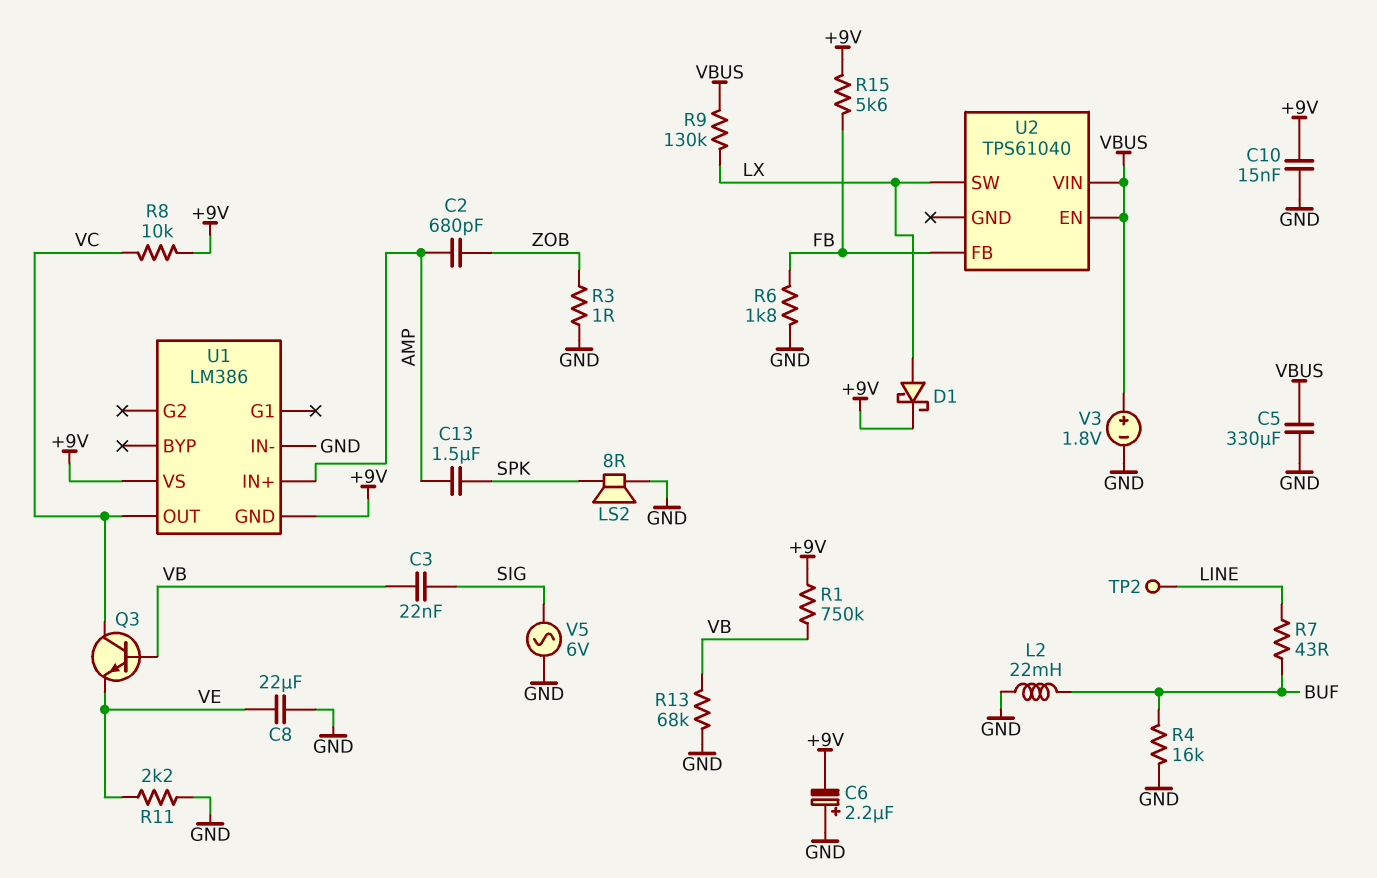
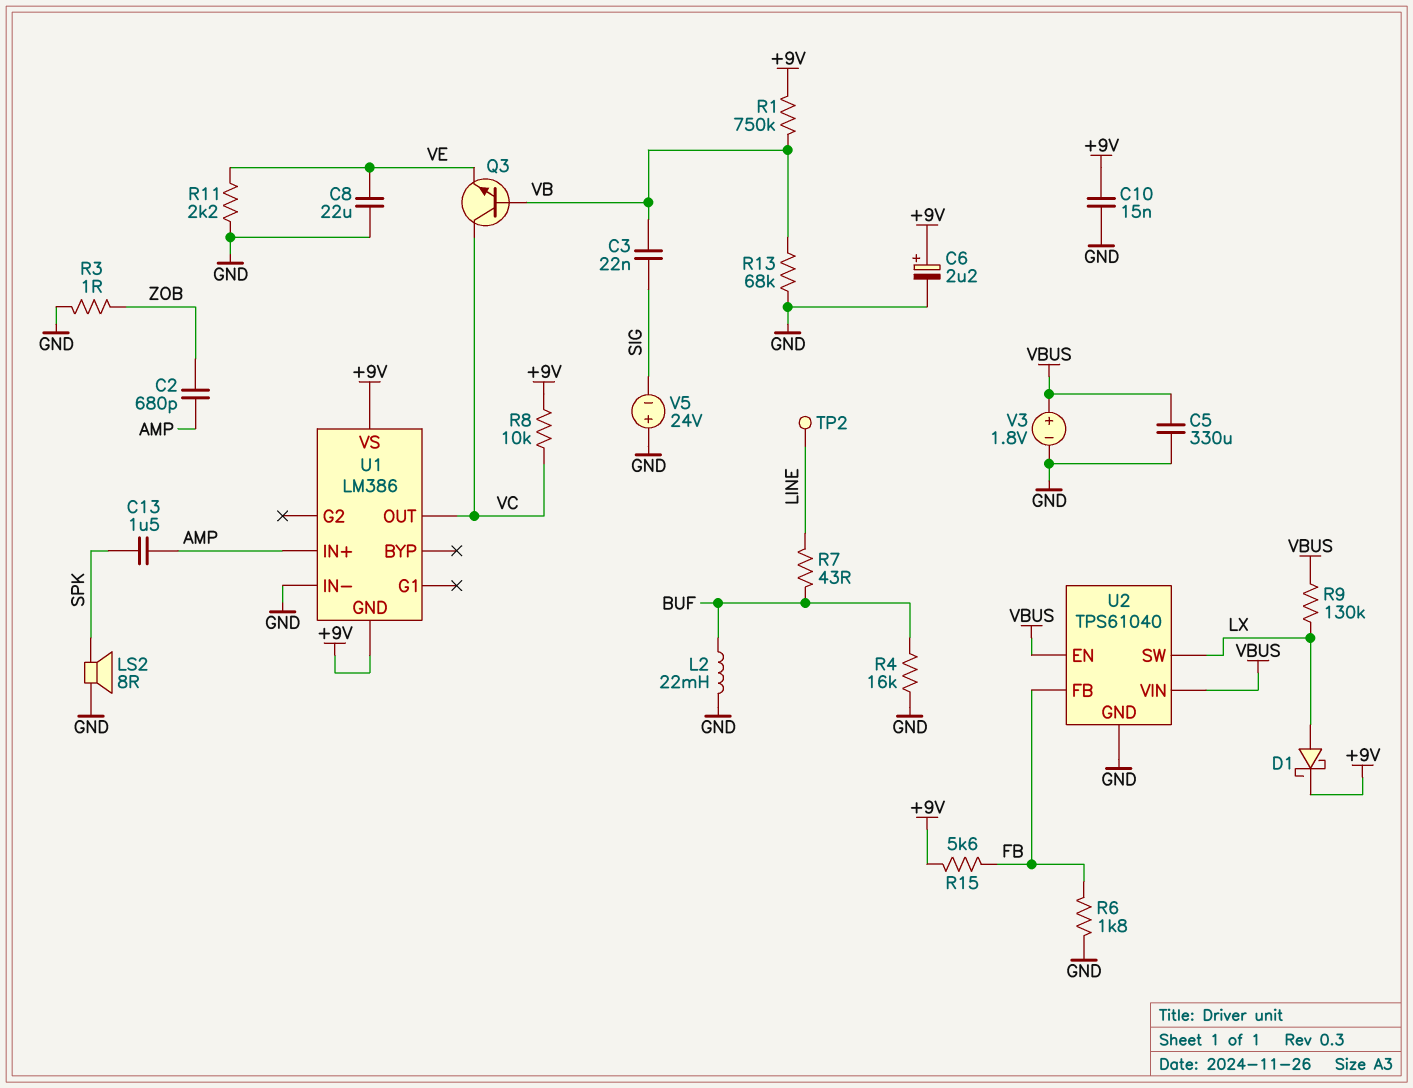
C6: 2.2uF (plus GND, minus +9V) -> 2.2uF (plus +9V, minus GND)
U2 pin GND: none -> GND
V5: AC 6V (GND, SIG) -> 24V (plus GND, minus SIG)

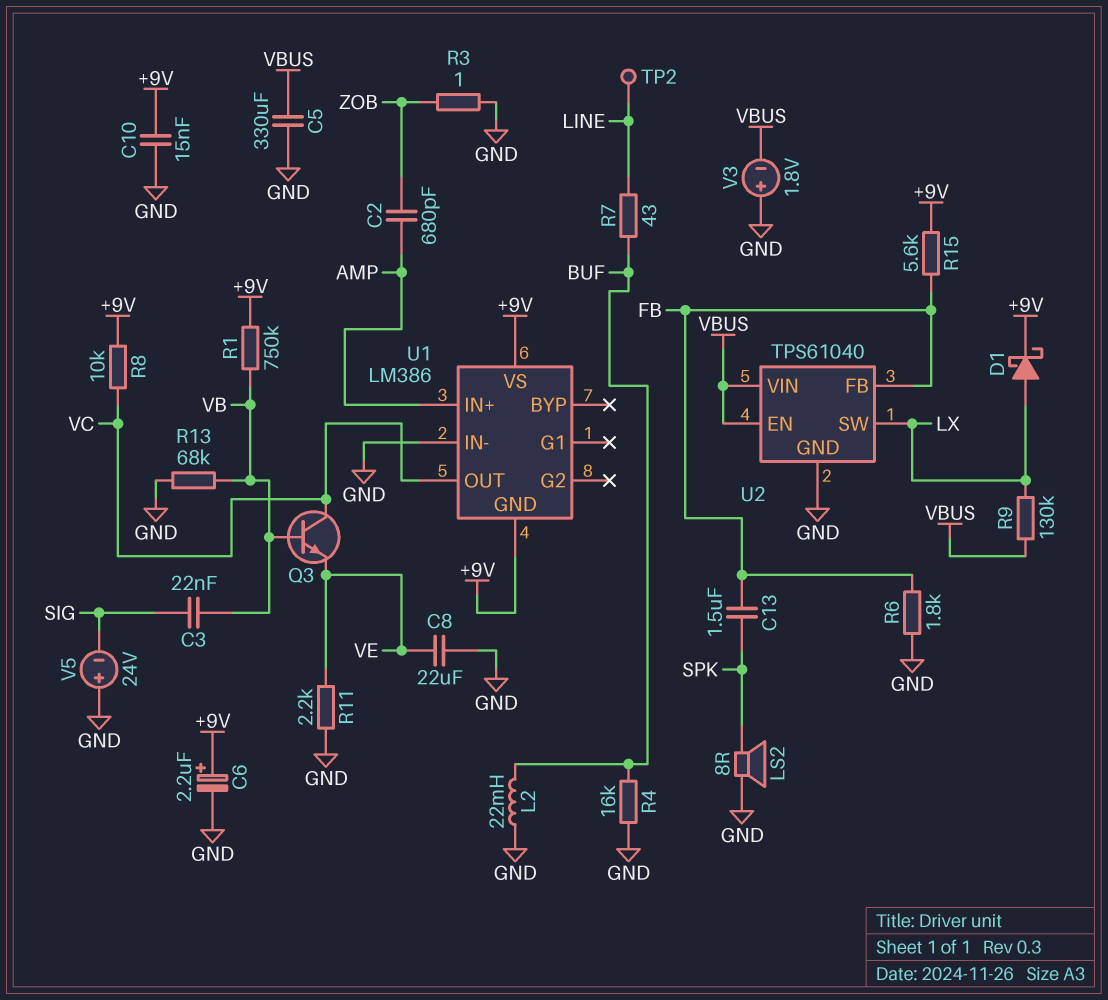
C13: 1.5uF (AMP, SPK) -> 1.5uF (FB, SPK)
V3: 1.8V (plus VBUS, minus GND) -> 1.8V (plus GND, minus VBUS)

